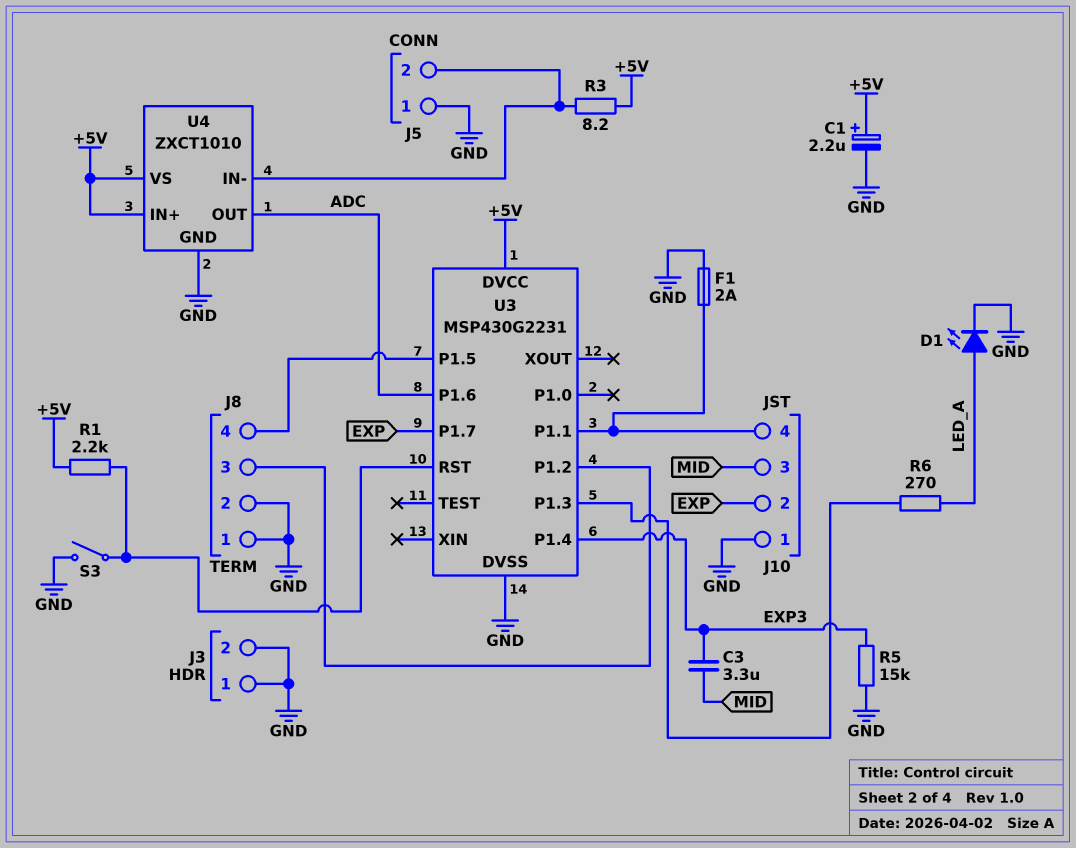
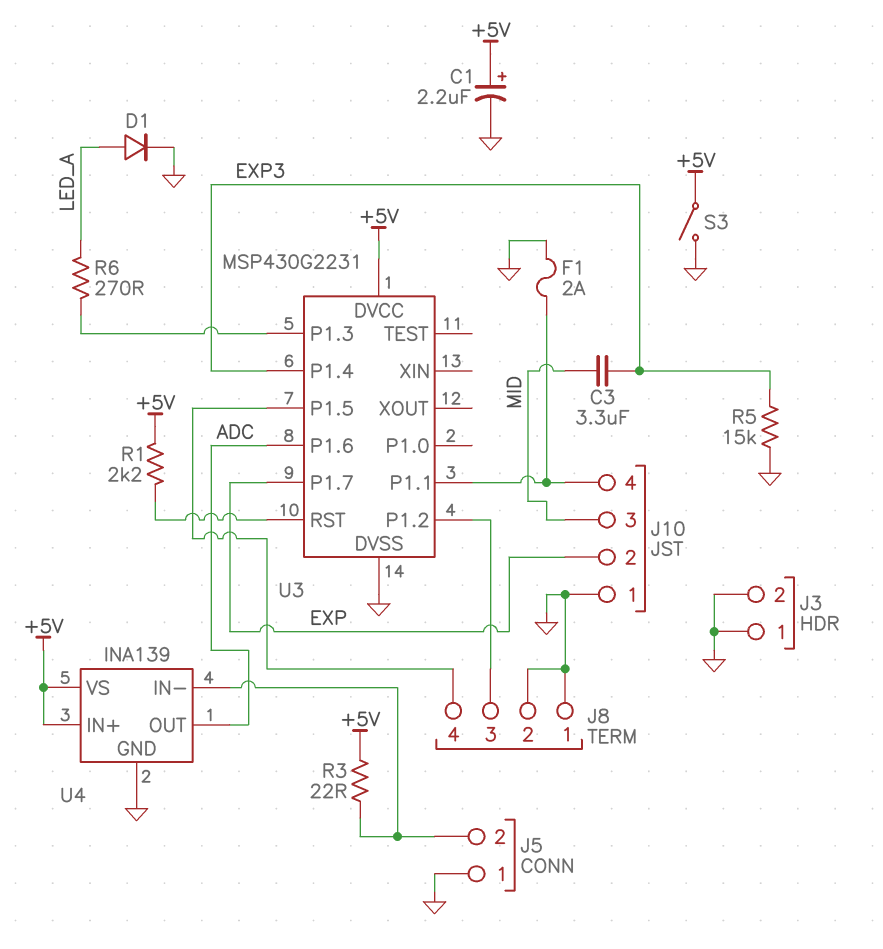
D1: LED (A LED_A, K GND) -> diode (A LED_A, K GND)
R3: 8.2 (+5V, J5/2) -> 22 (+5V, J5/2)
S3: switch (GND, U3/RST) -> switch (+5V, GND)
U4: ZXCT1010 -> INA139

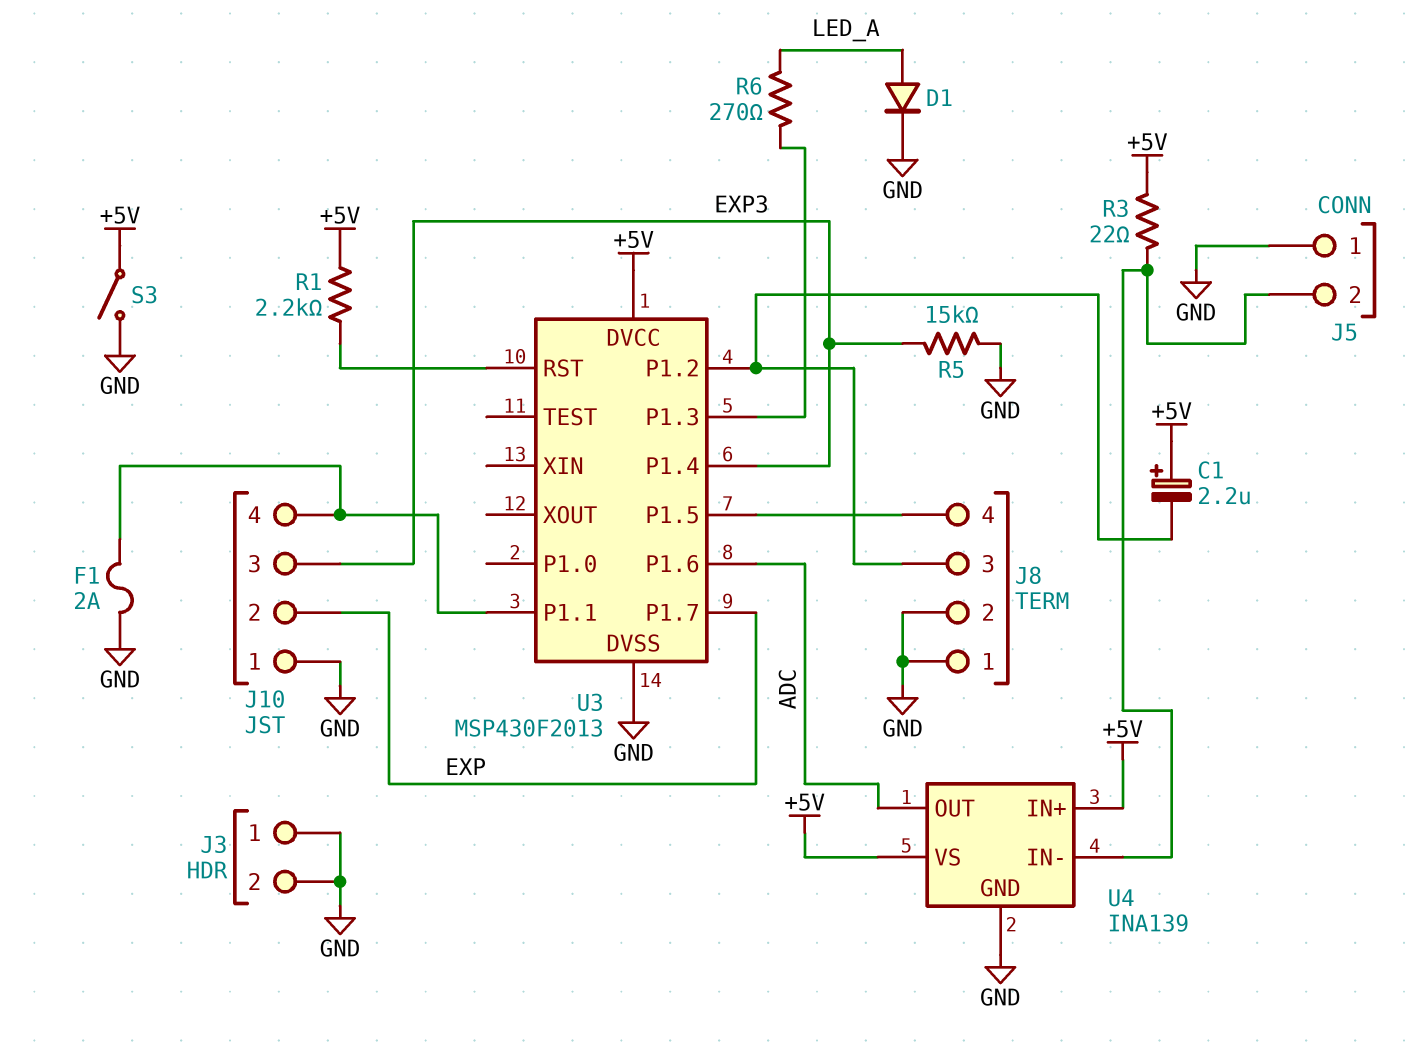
C1: 2.2uF (plus +5V, minus GND) -> 2.2uF (plus +5V, minus J8/3)
C3: 3.3uF (EXP3, MID) -> none
J10 pin 3: MID -> EXP3
U3: MSP430G2231 -> MSP430F2013

